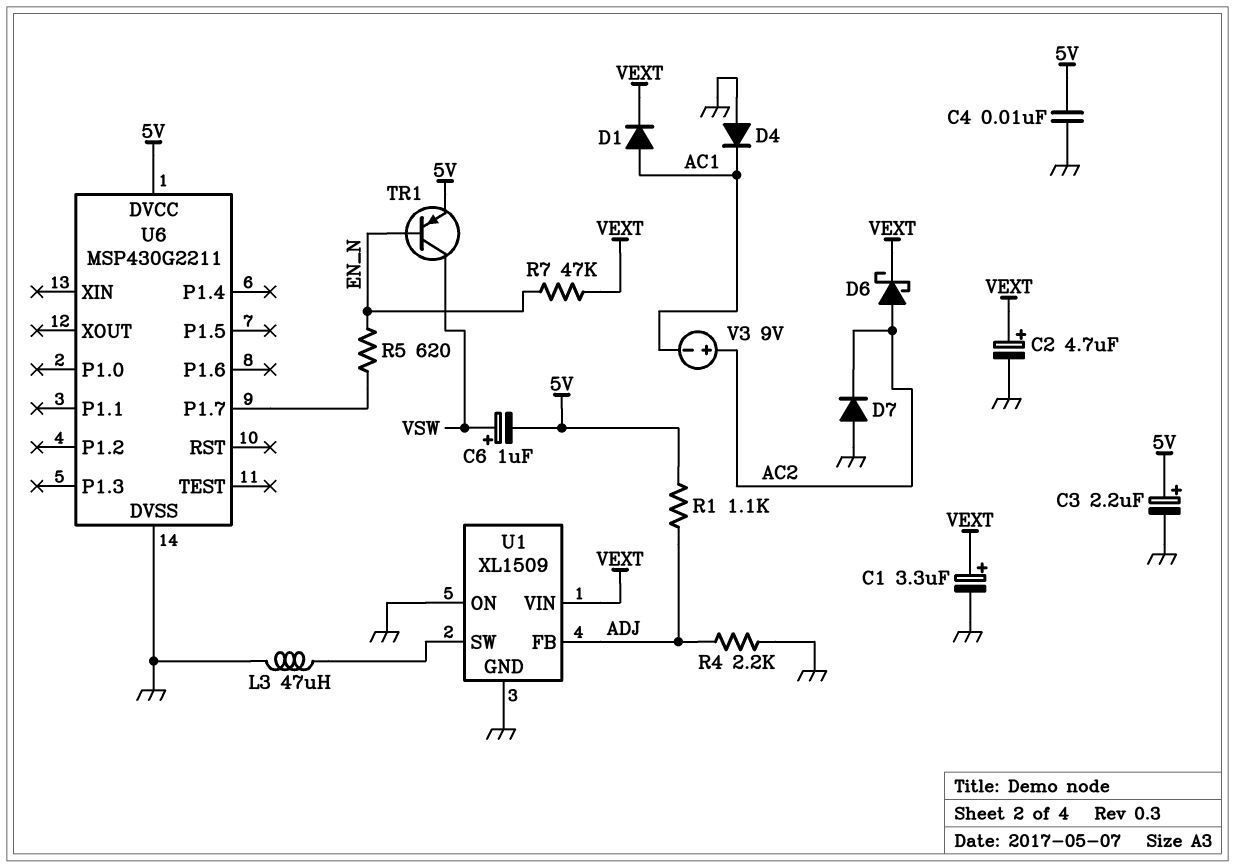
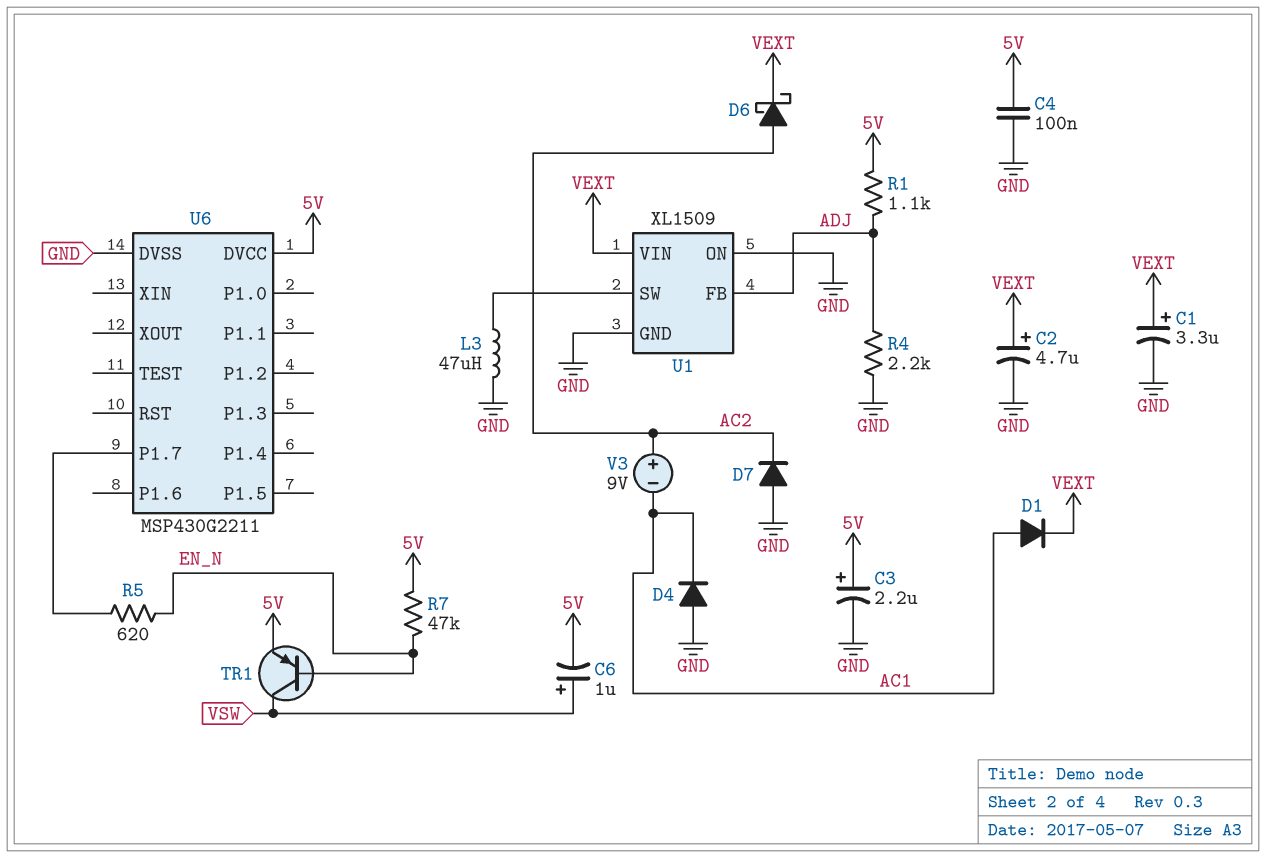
C4: 10nF (5V, GND) -> 100nF (5V, GND)
R7: 47k (EN_N, VEXT) -> 47k (5V, EN_N)

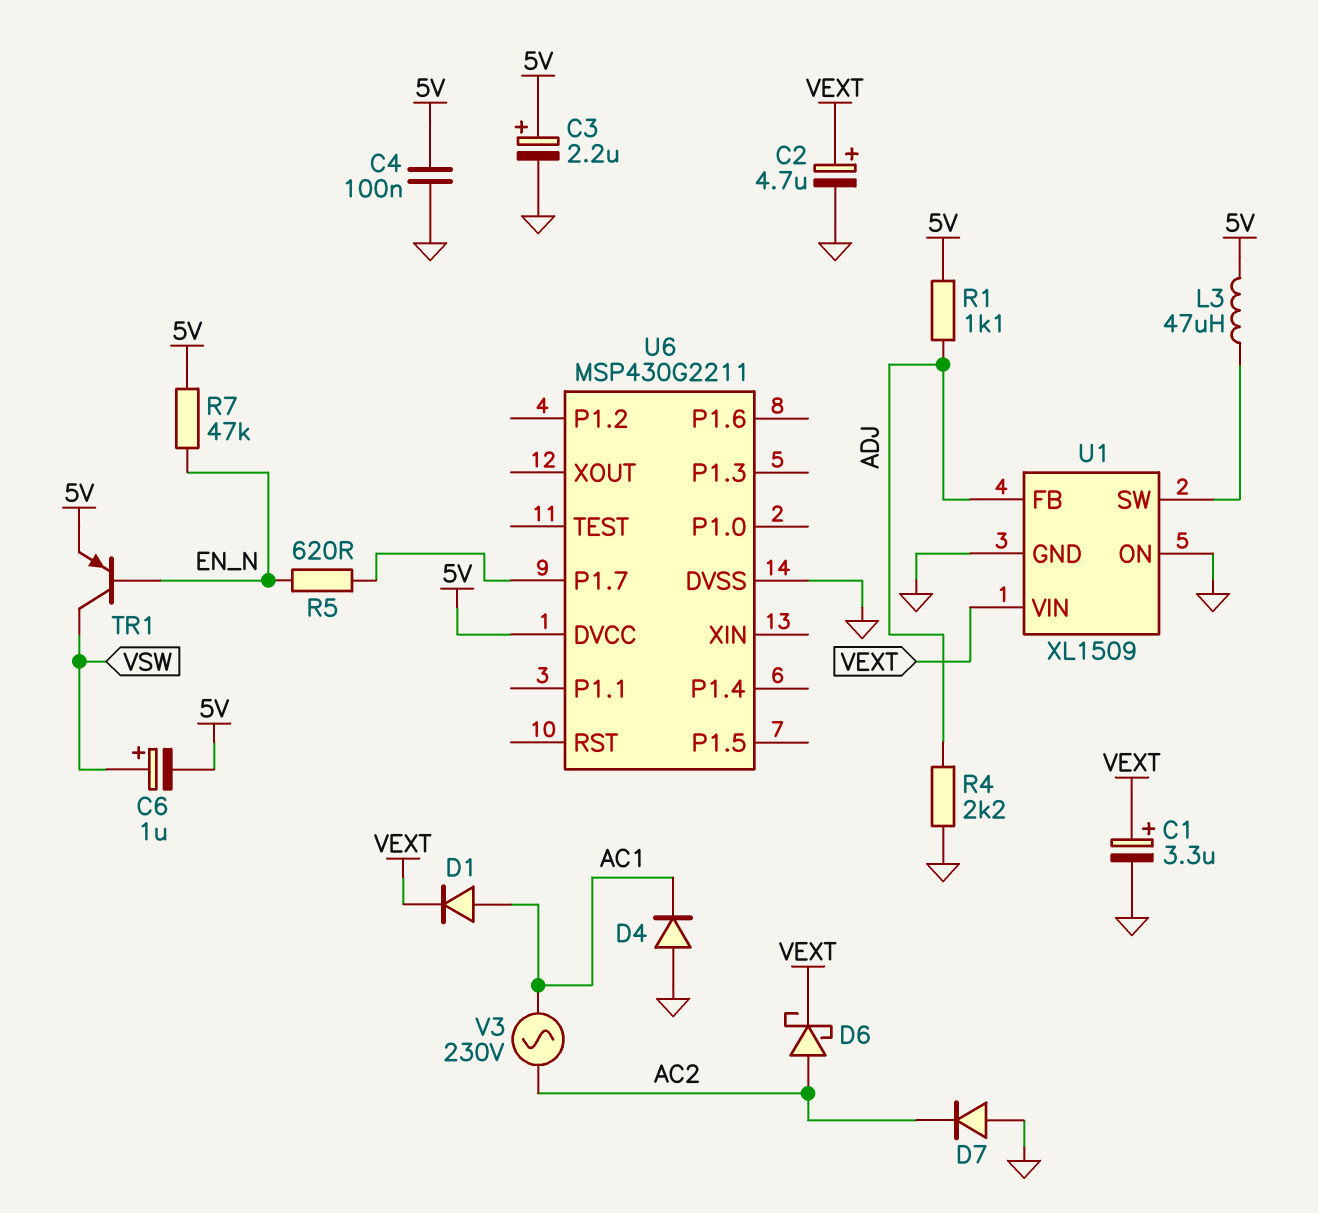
L3: 47uH (GND, U1/SW) -> 47uH (5V, U1/SW)
V3: 9V (plus AC2, minus AC1) -> AC 230V (AC1, AC2)

